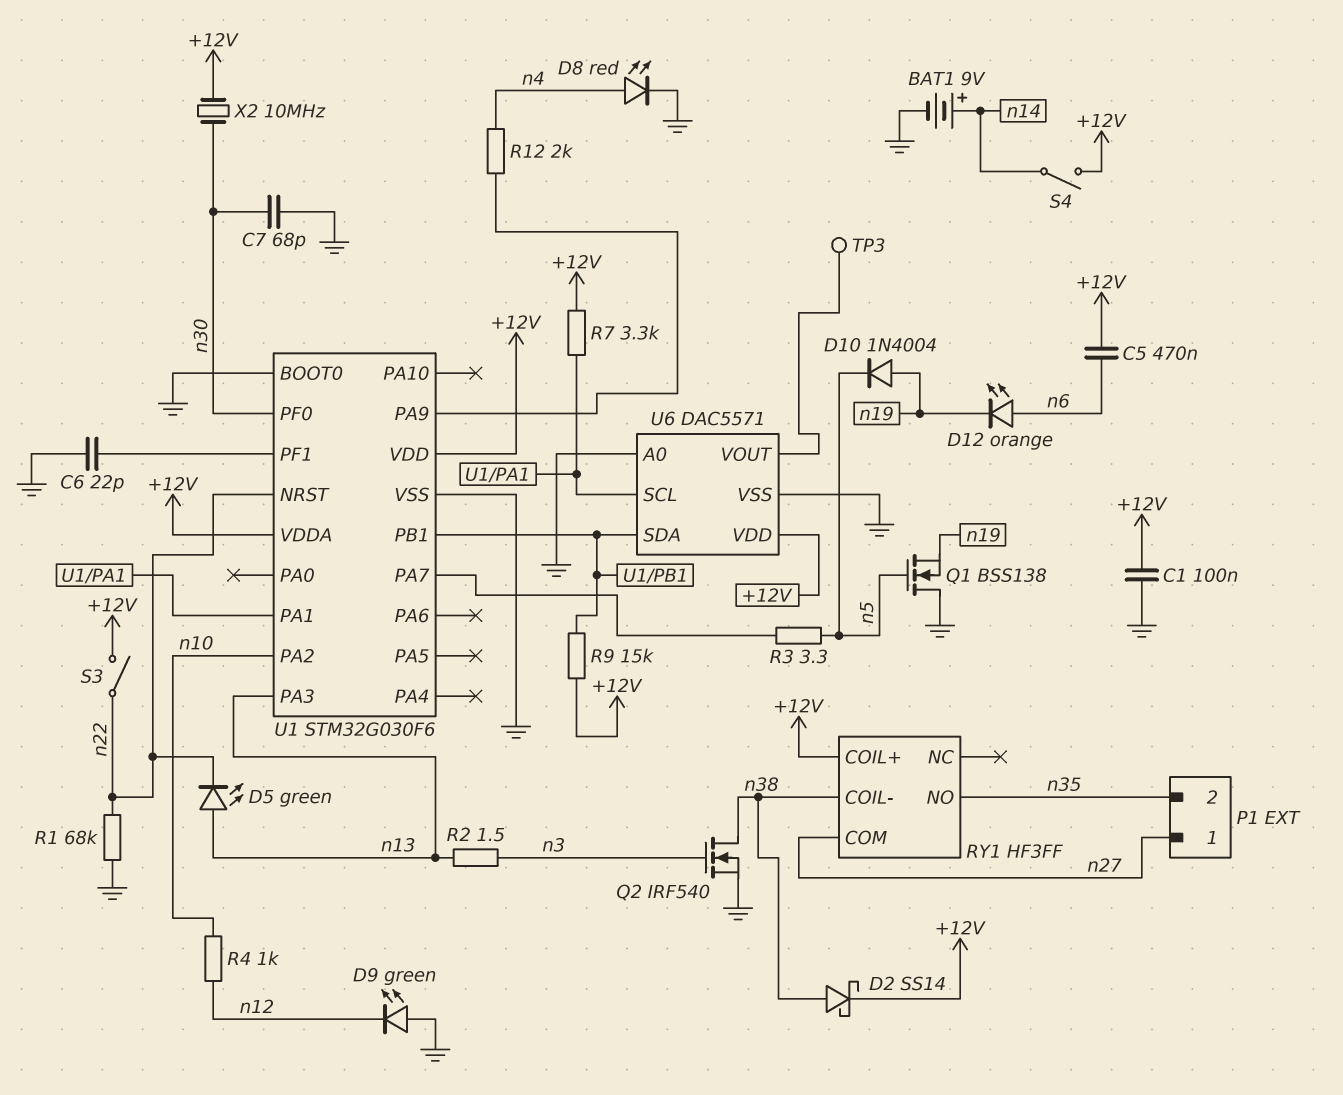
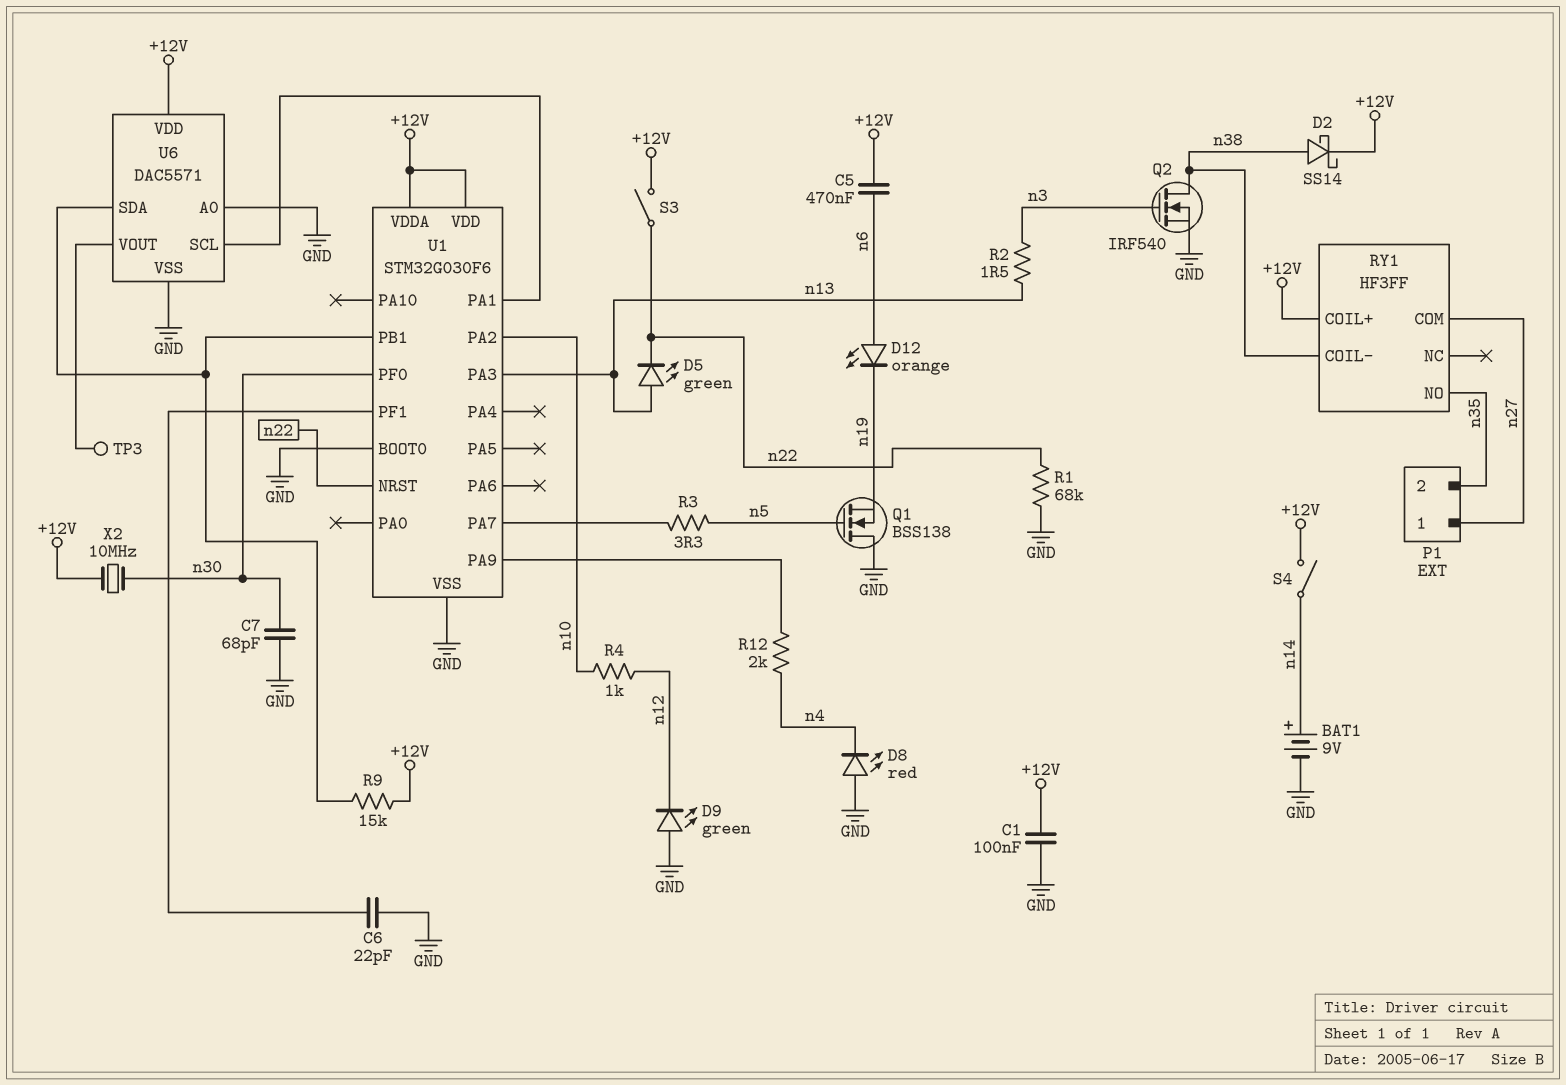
D8: LED red (A n4, K GND) -> LED red (A GND, K n4)
D10: diode 1N4004 (A n19, K n5) -> none
R7: 3.3k (+12V, U1/PA1) -> none

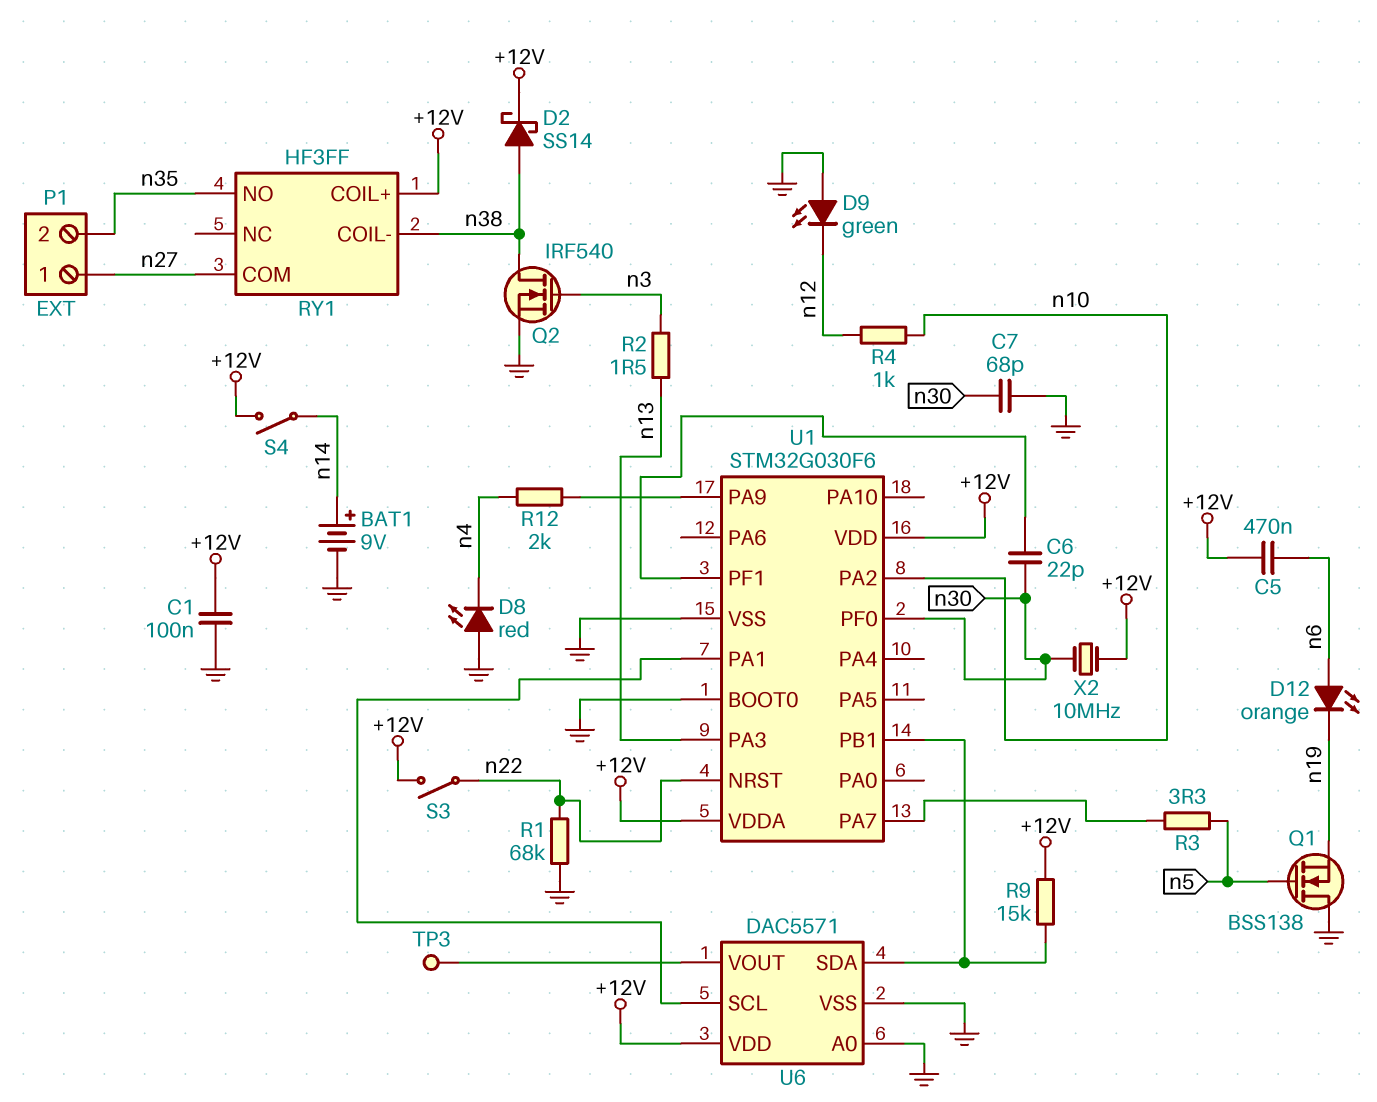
C6: 22pF (GND, U1/PF1) -> 22pF (U1/PF1, n30)
D5: LED green (A n13, K n22) -> none

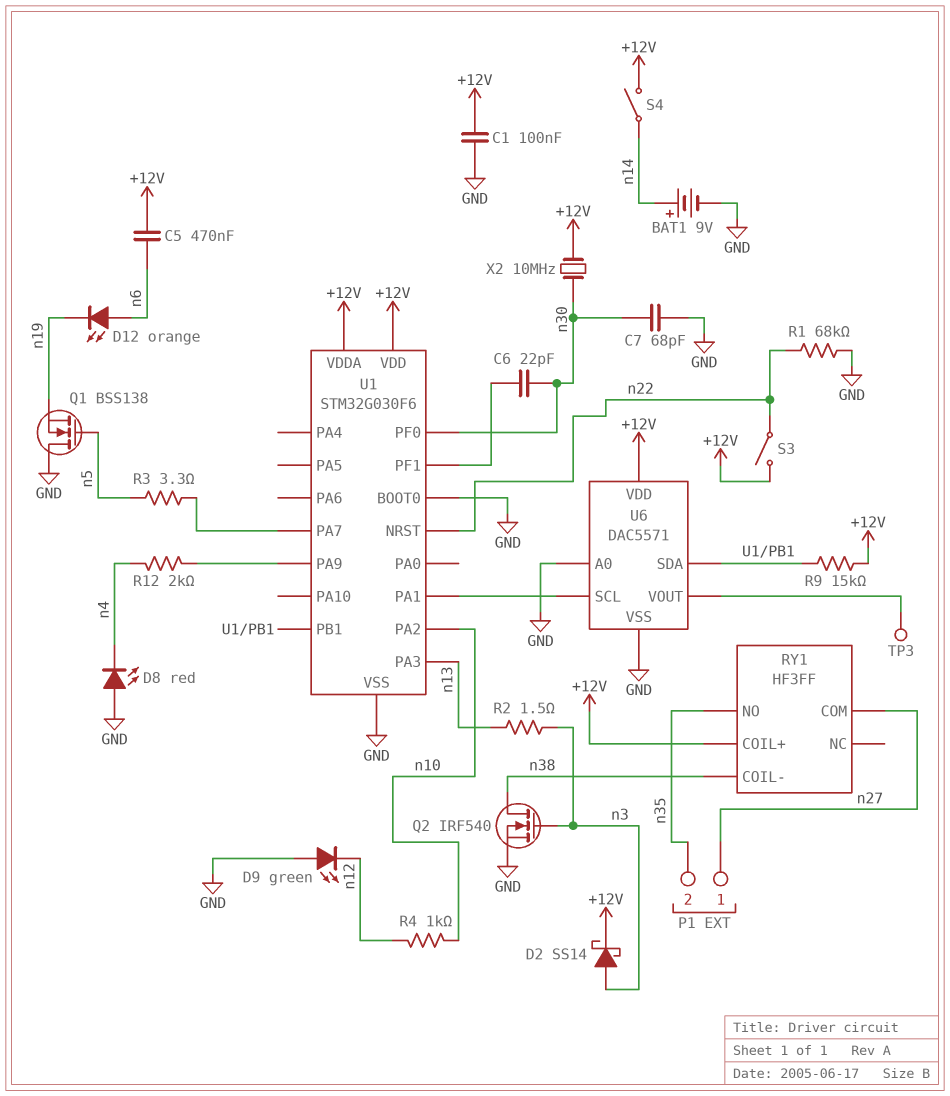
D2: schottky SS14 (A n38, K +12V) -> schottky SS14 (A n3, K +12V)

